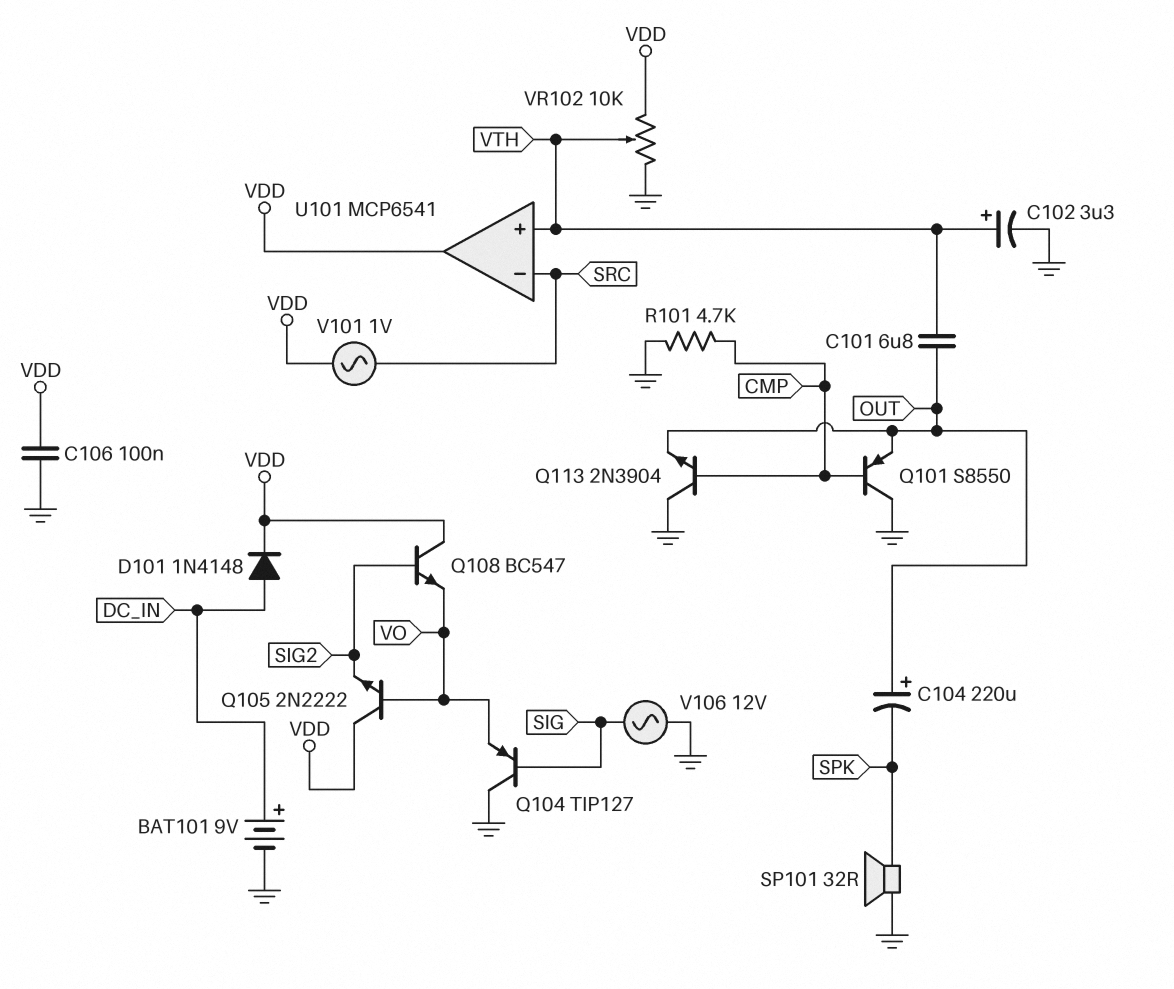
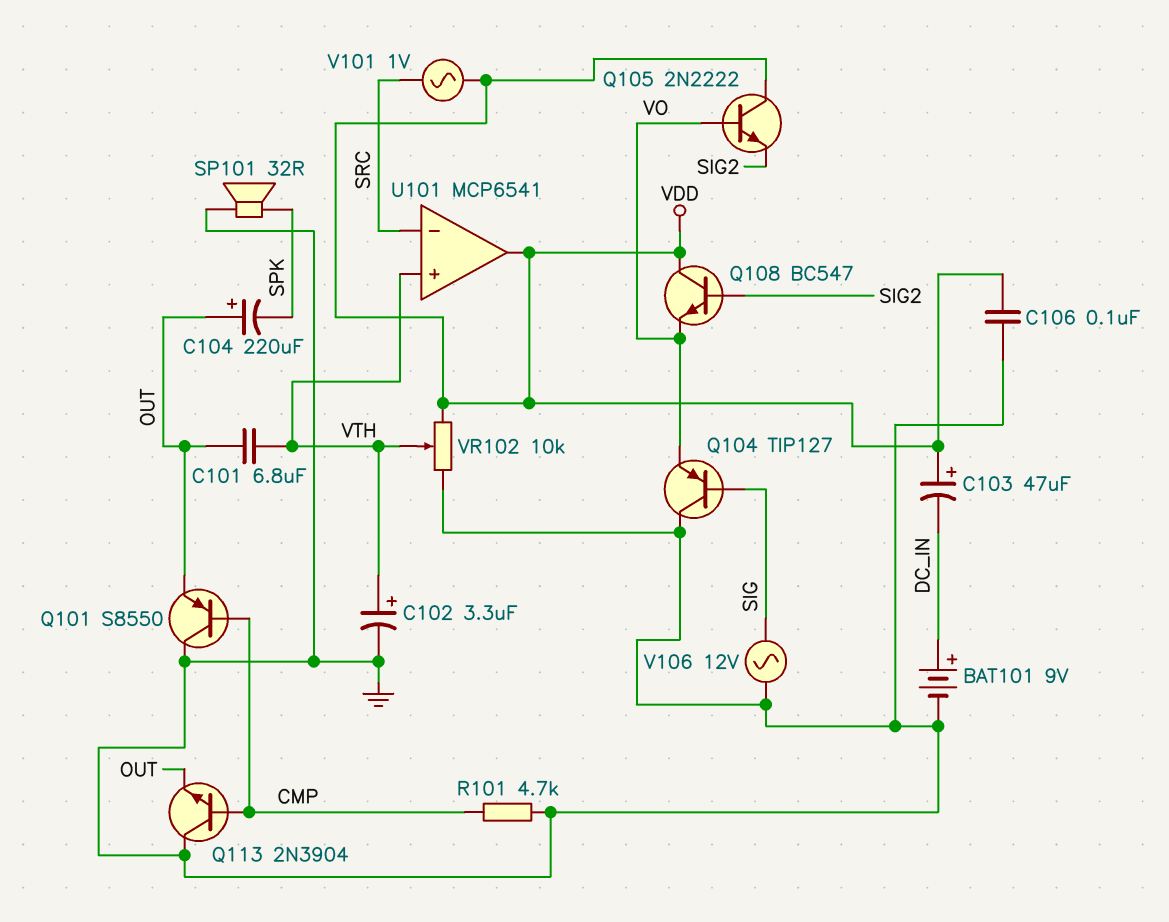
C103: none -> 47uF (plus VDD, minus DC_IN)
D101: diode 1N4148 (A DC_IN, K VDD) -> none

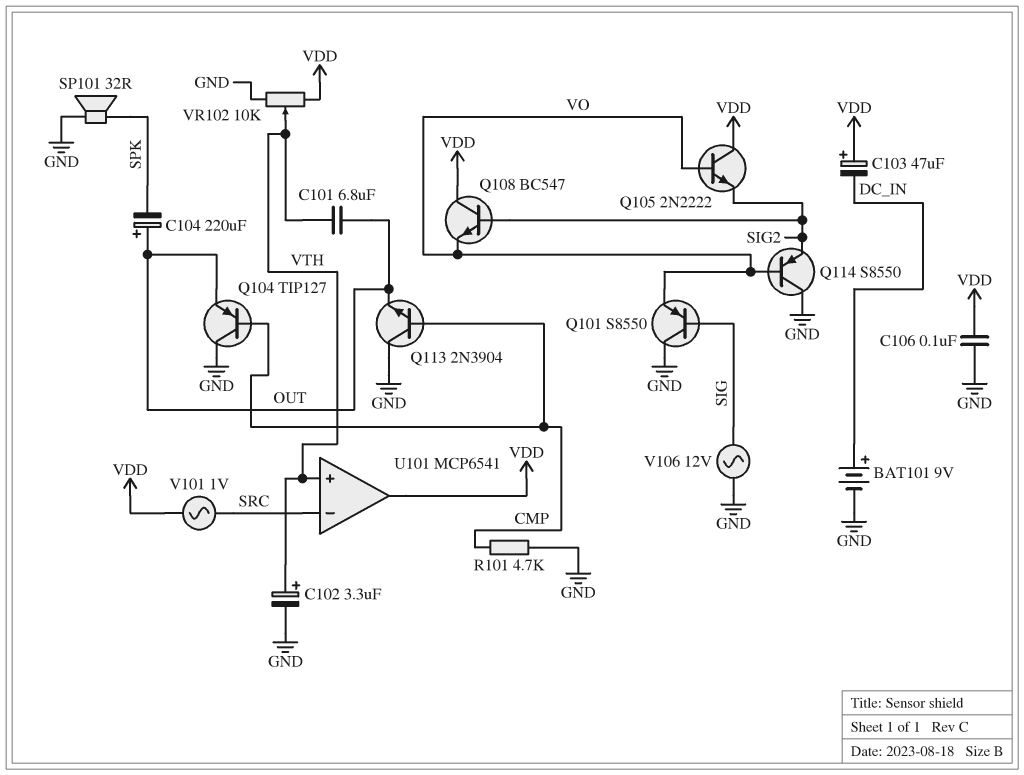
Q101: PNP S8550 (B CMP, C GND, E OUT) -> PNP S8550 (B SIG, C GND, E VO)
Q104: PNP TIP127 (B SIG, C GND, E VO) -> PNP TIP127 (B CMP, C GND, E OUT)
Q114: none -> PNP S8550 (B VO, C GND, E SIG2)

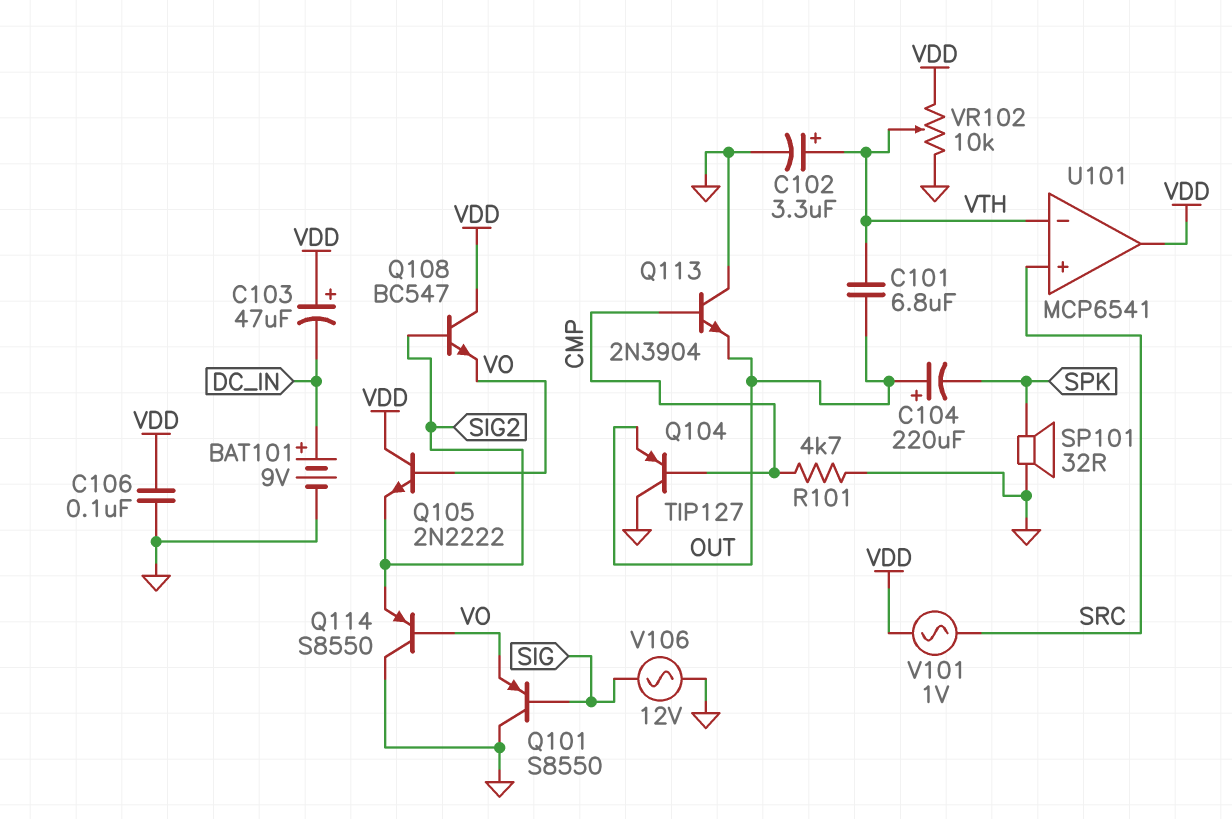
U101 pin in+: VTH -> SRC
U101 pin in-: SRC -> VTH

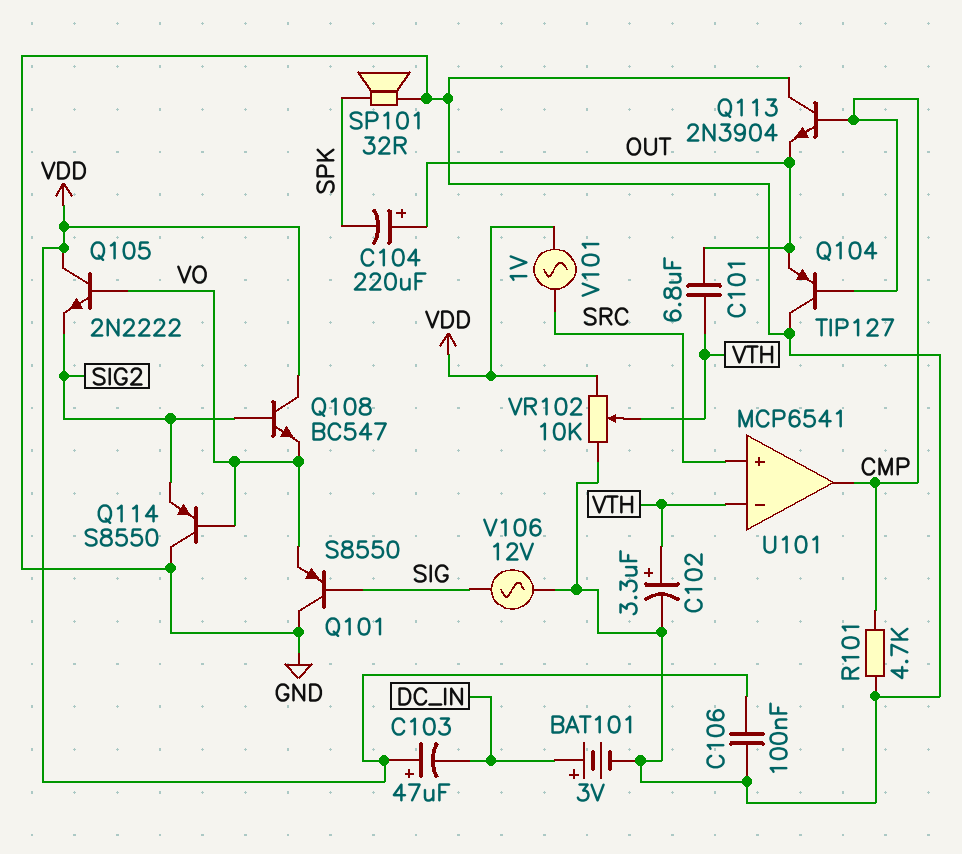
BAT101: 9V (plus DC_IN, minus GND) -> 3V (plus DC_IN, minus GND)
U101 pin out: VDD -> CMP

